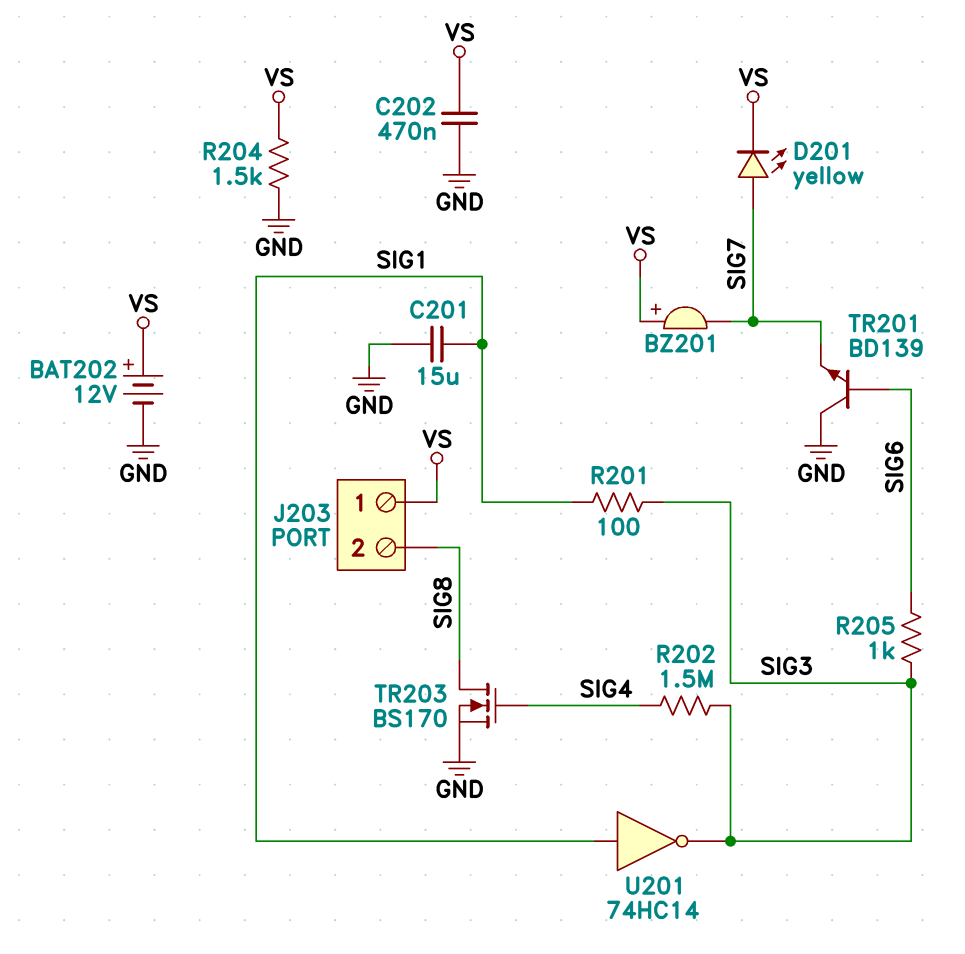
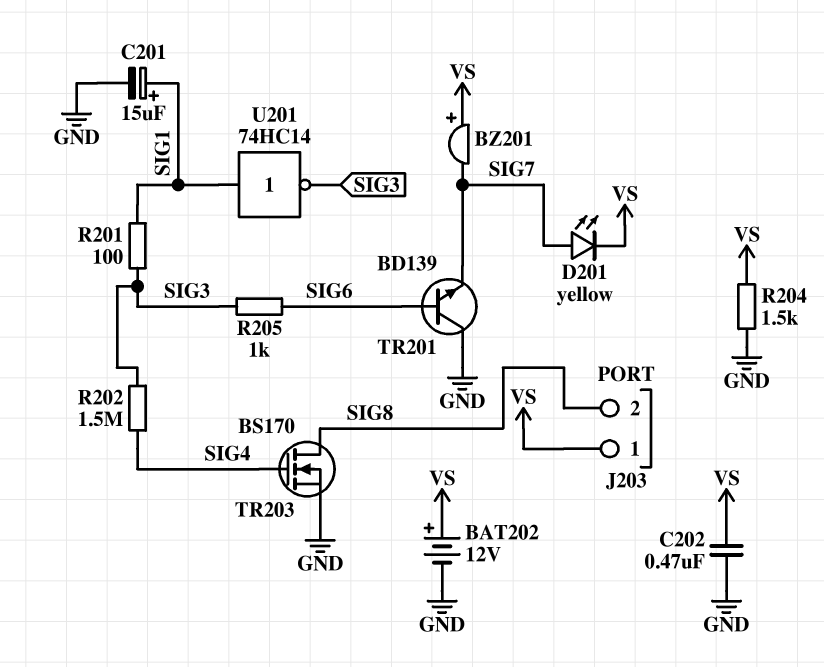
C201: 15uF (GND, SIG1) -> 15uF (plus SIG1, minus GND)

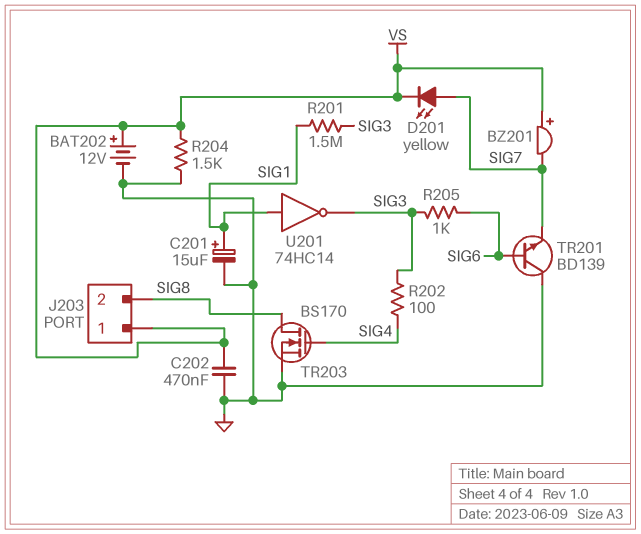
R201: 100 (SIG1, SIG3) -> 1.5M (SIG1, SIG3)
R202: 1.5M (SIG3, SIG4) -> 100 (SIG3, SIG4)

